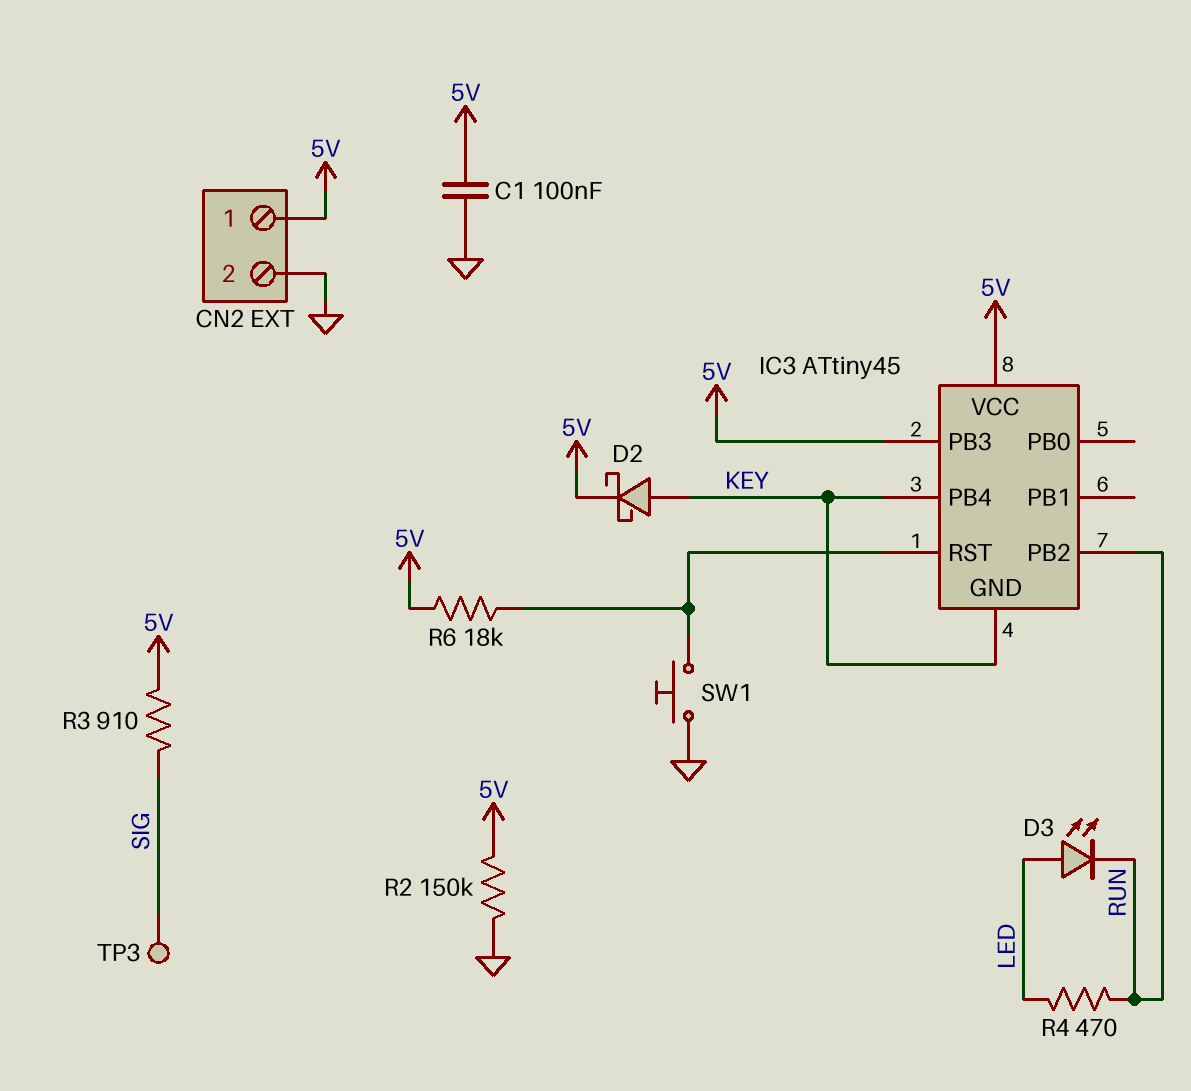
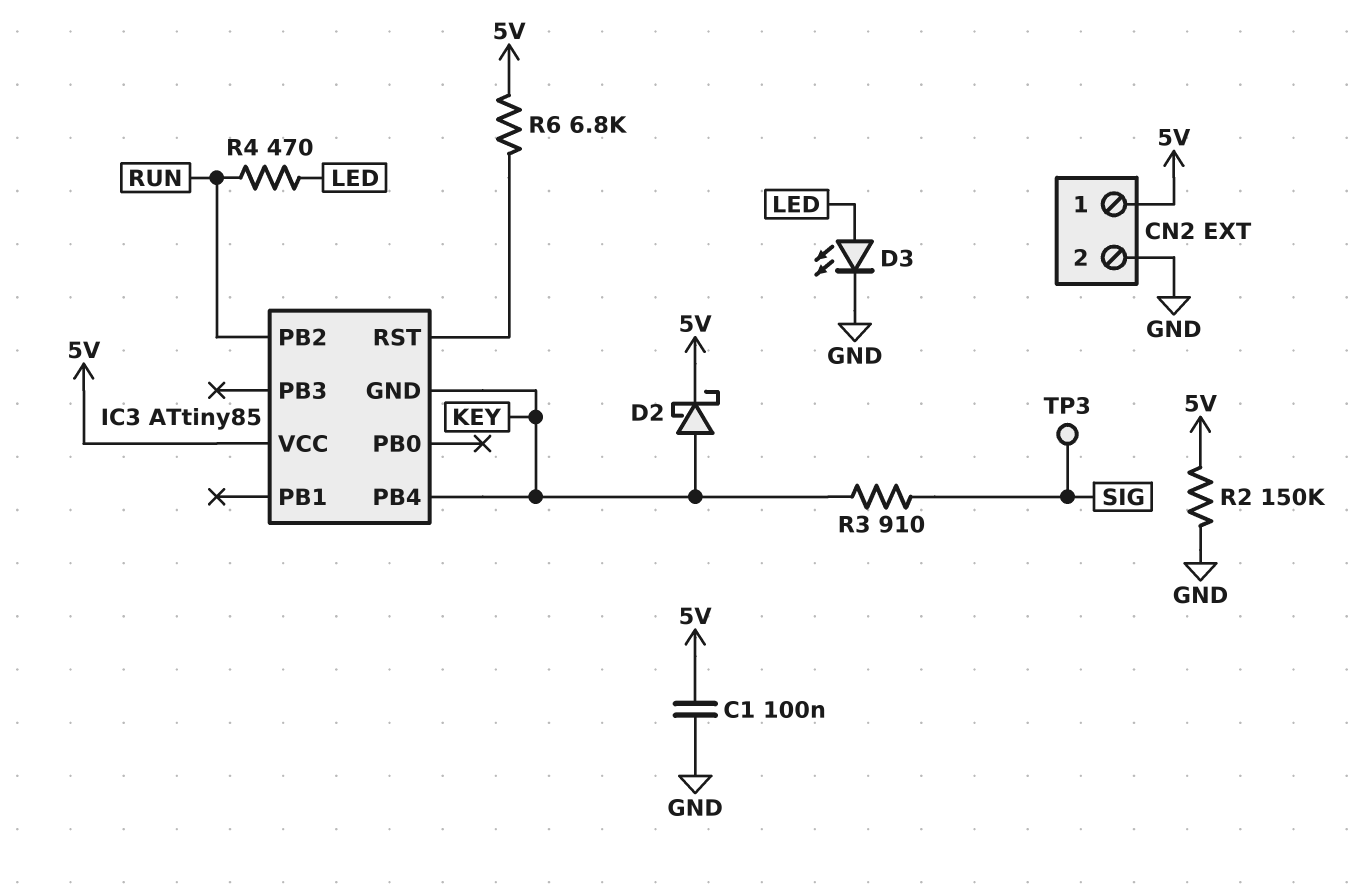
D3: LED (A LED, K RUN) -> LED (A LED, K GND)
IC3: ATtiny45 -> ATtiny85
IC3 pin PB3: 5V -> none
R3: 910 (5V, SIG) -> 910 (KEY, SIG)
R6: 18k (5V, IC3/RST) -> 6.8k (5V, IC3/RST)
SW1: button (GND, IC3/RST) -> none

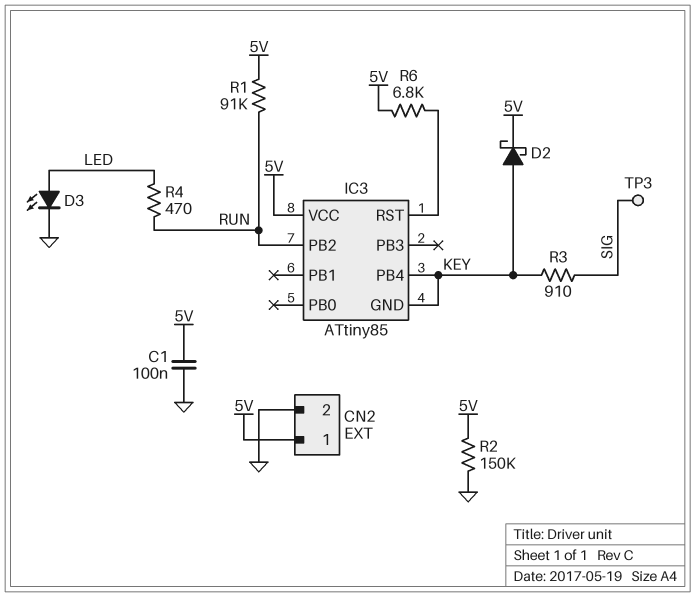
R1: none -> 91k (5V, RUN)

